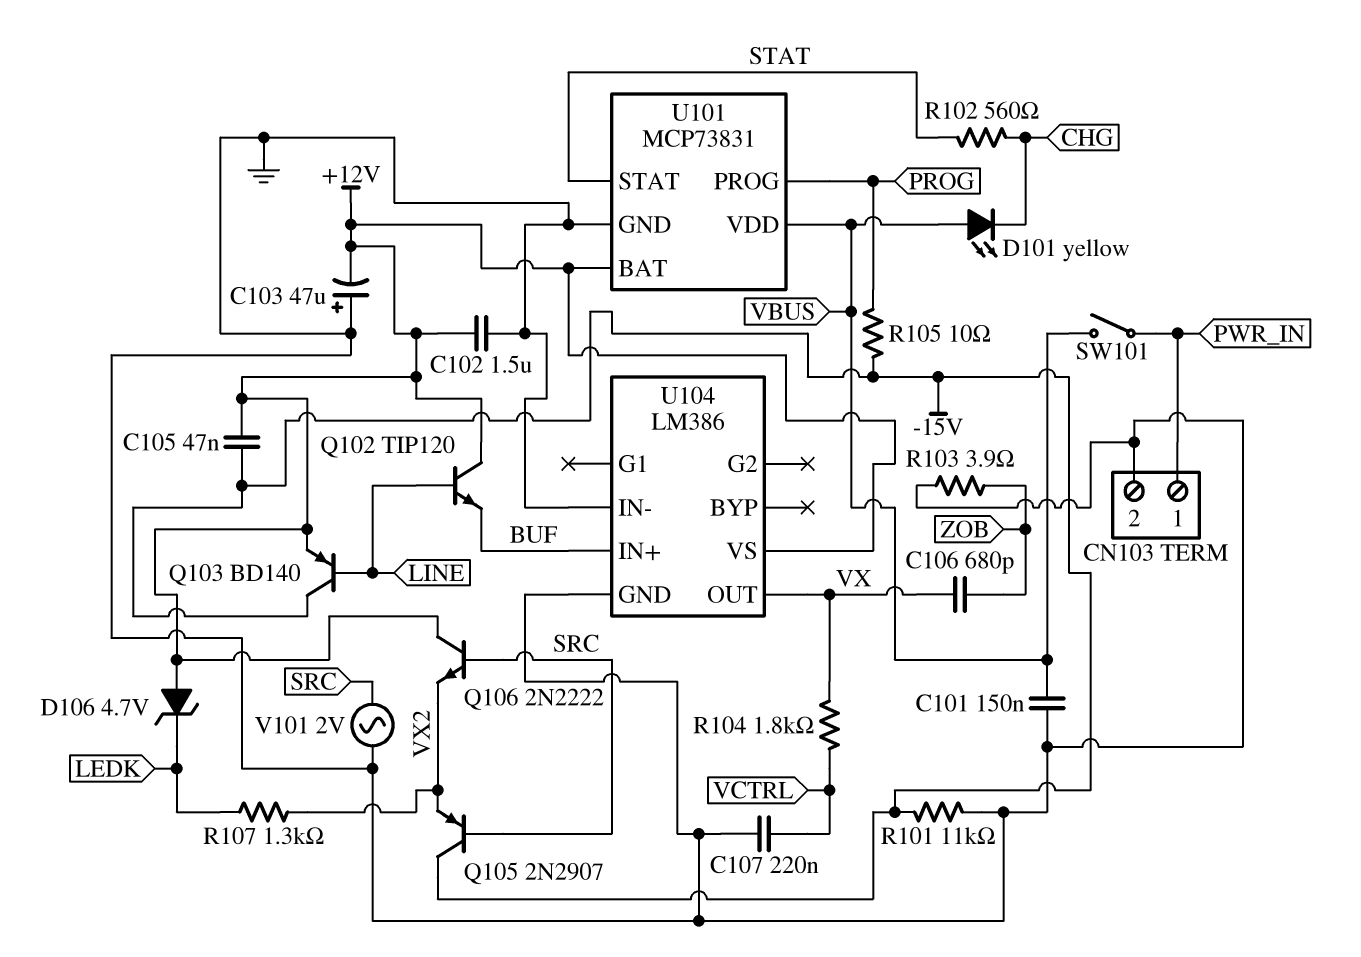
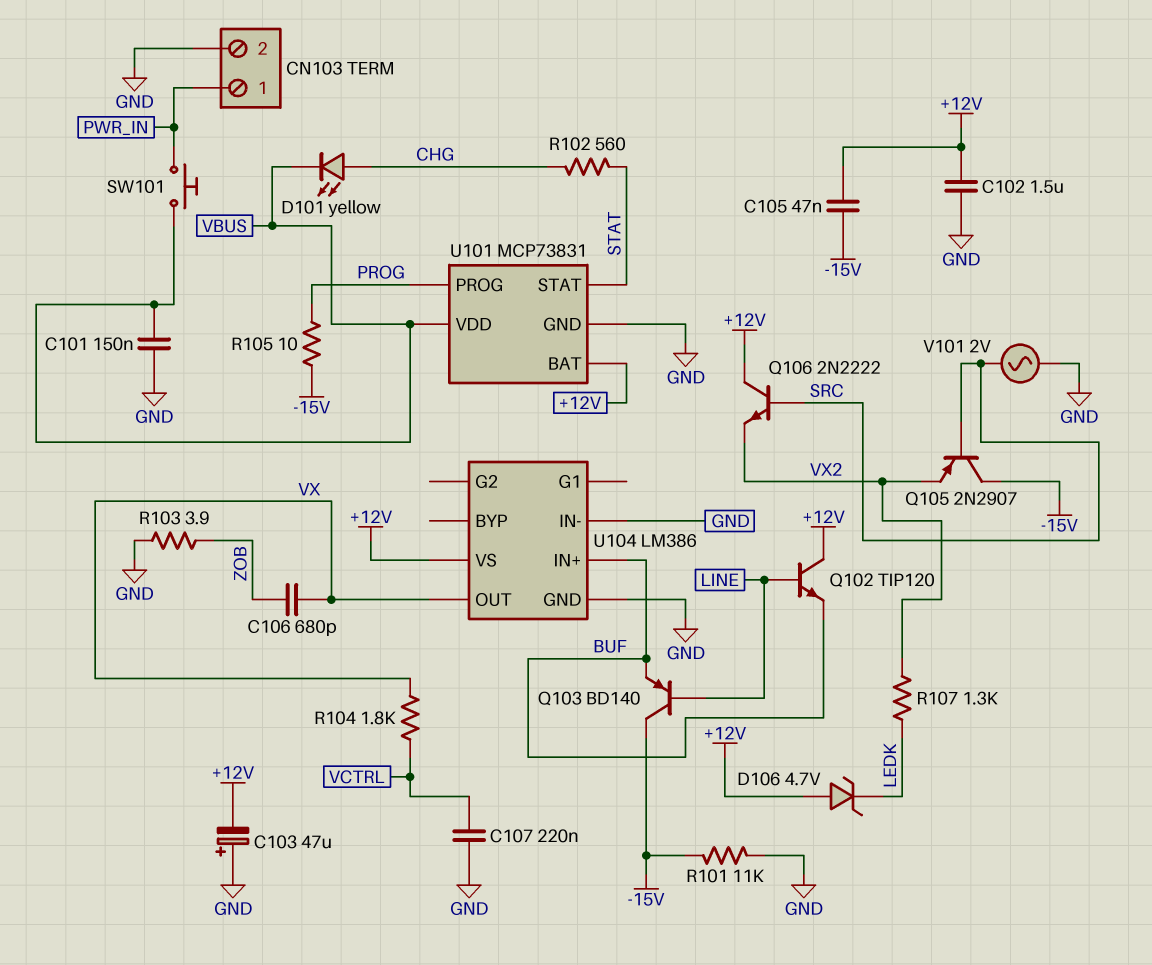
D101: LED yellow (A VBUS, K CHG) -> LED yellow (A CHG, K VBUS)
Q103: PNP BD140 (B LINE, C -15V, E +12V) -> PNP BD140 (B LINE, C -15V, E BUF)
SW101: switch (PWR_IN, VBUS) -> button (PWR_IN, VBUS)

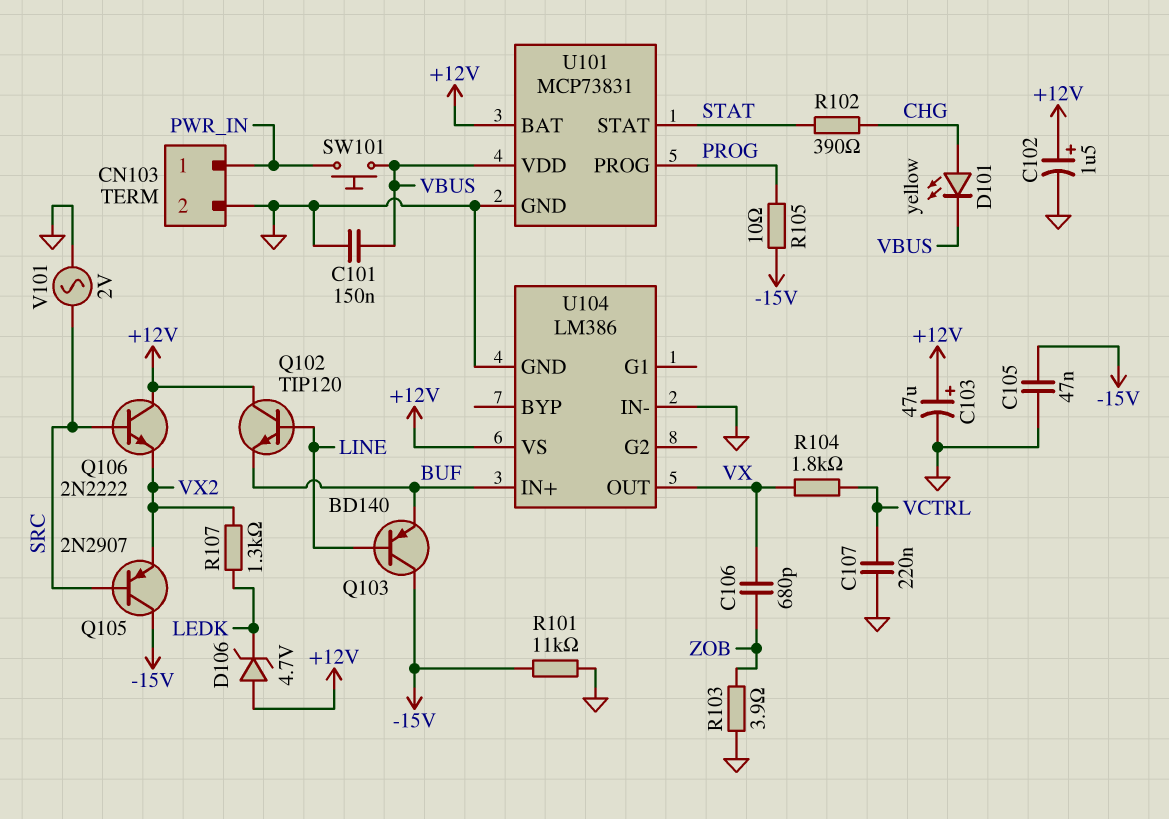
C102: 1.5uF (+12V, GND) -> 1.5uF (plus +12V, minus GND)
C103: 47uF (plus GND, minus +12V) -> 47uF (plus +12V, minus GND)
C105: 47nF (+12V, -15V) -> 47nF (-15V, GND)
R102: 560 (CHG, STAT) -> 390 (CHG, STAT)

